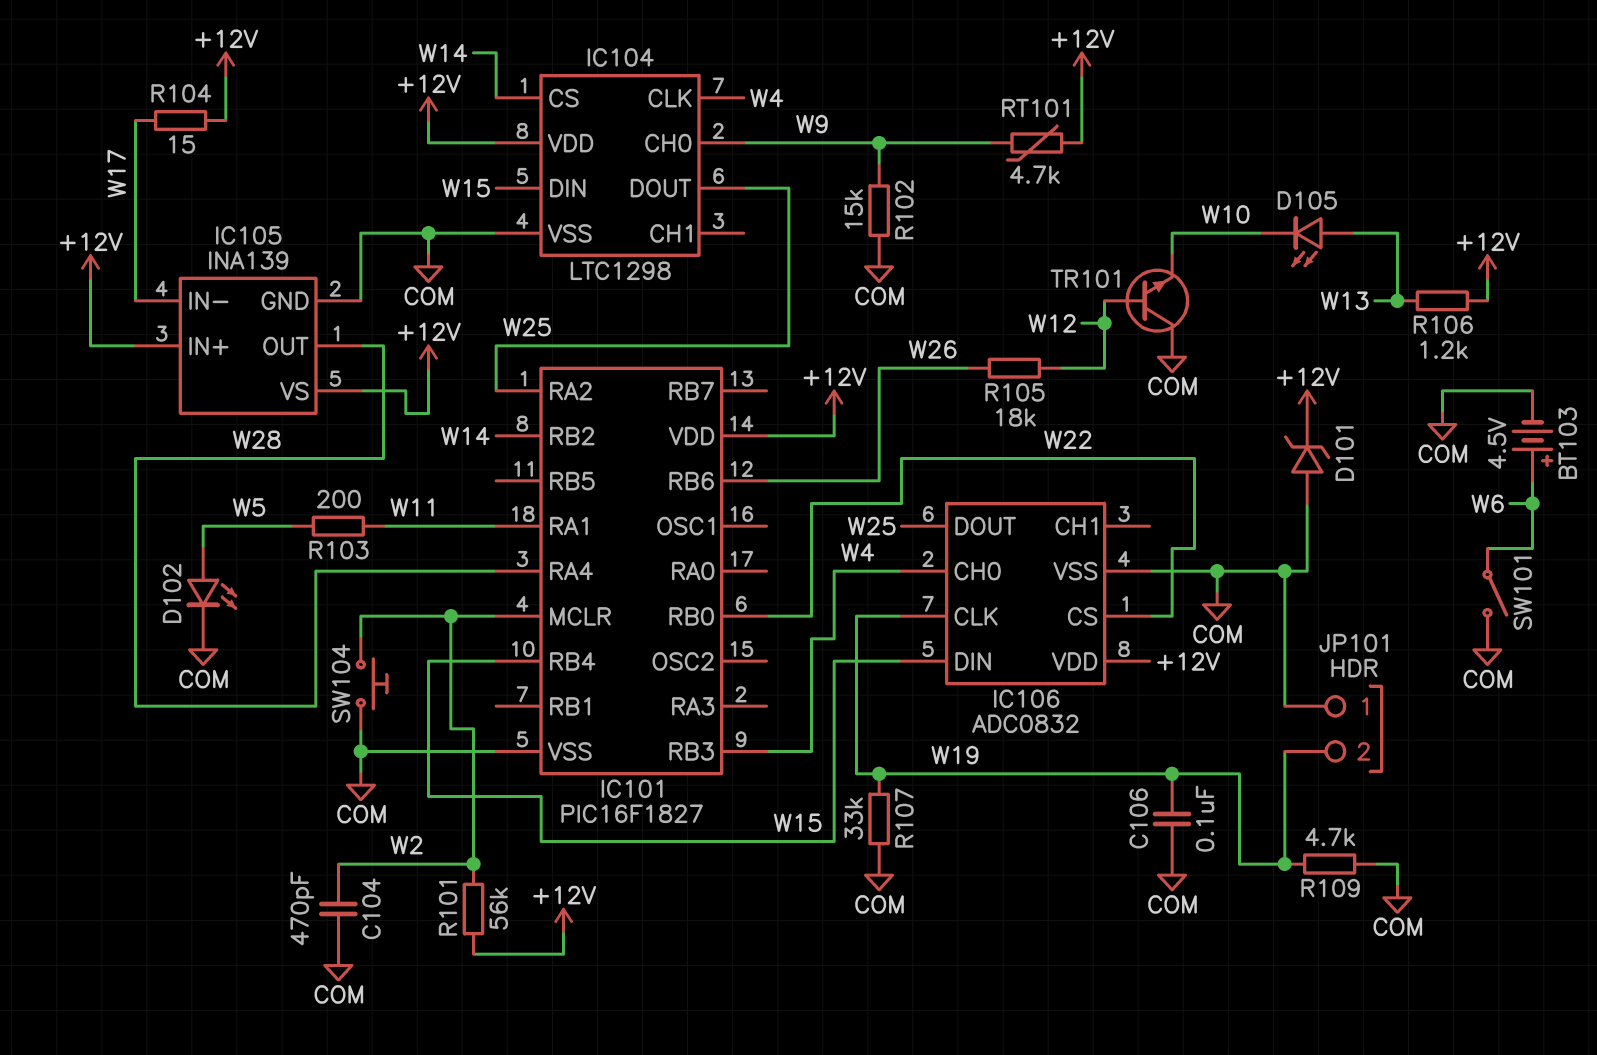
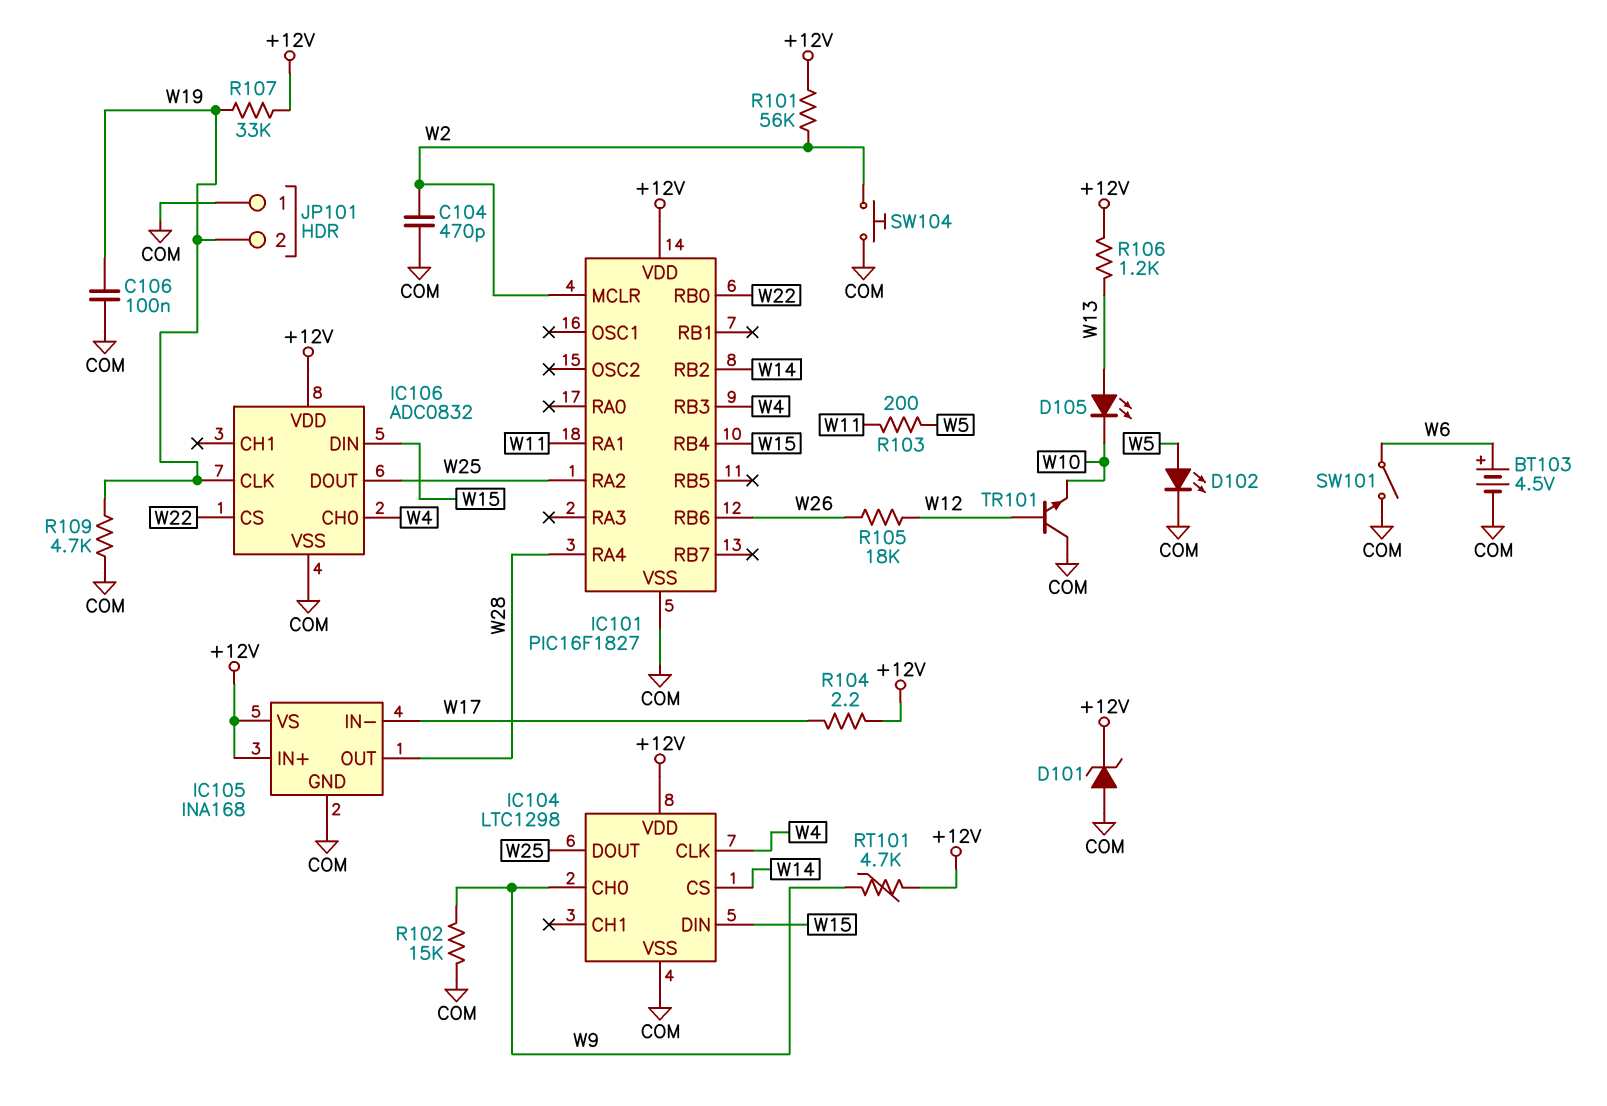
IC105: INA139 -> INA168
R104: 15 (+12V, W17) -> 2.2 (+12V, W17)
R107: 33k (COM, W19) -> 33k (+12V, W19)

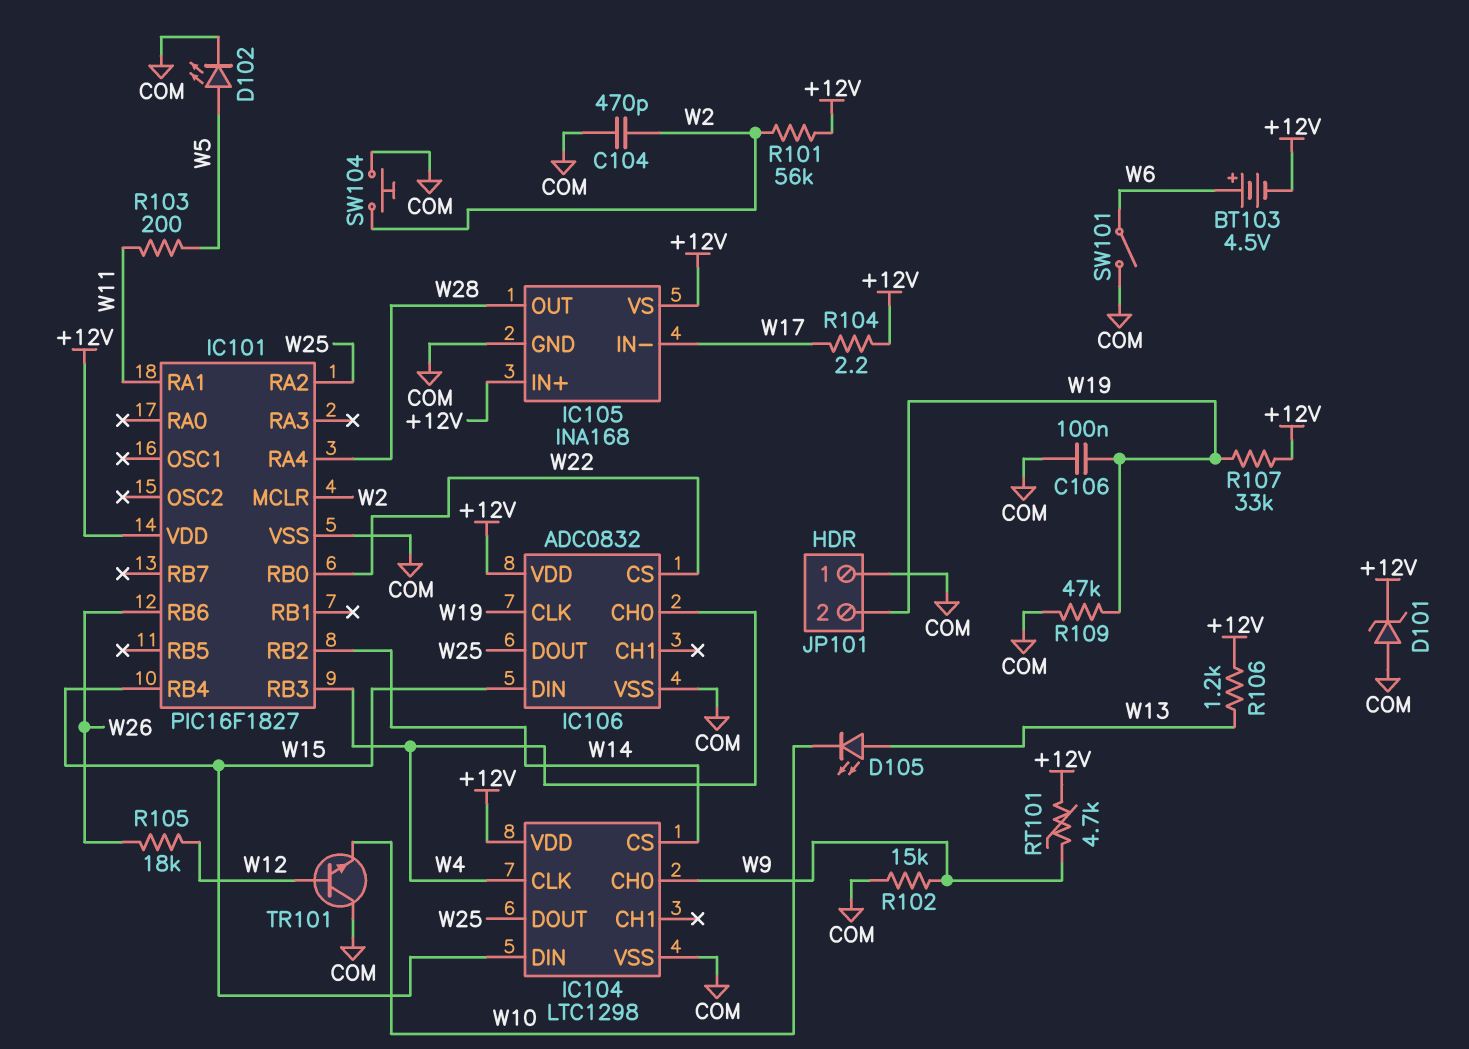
BT103: 4.5V (plus W6, minus COM) -> 4.5V (plus W6, minus +12V)
R109: 4.7k (COM, W19) -> 47k (COM, W19)

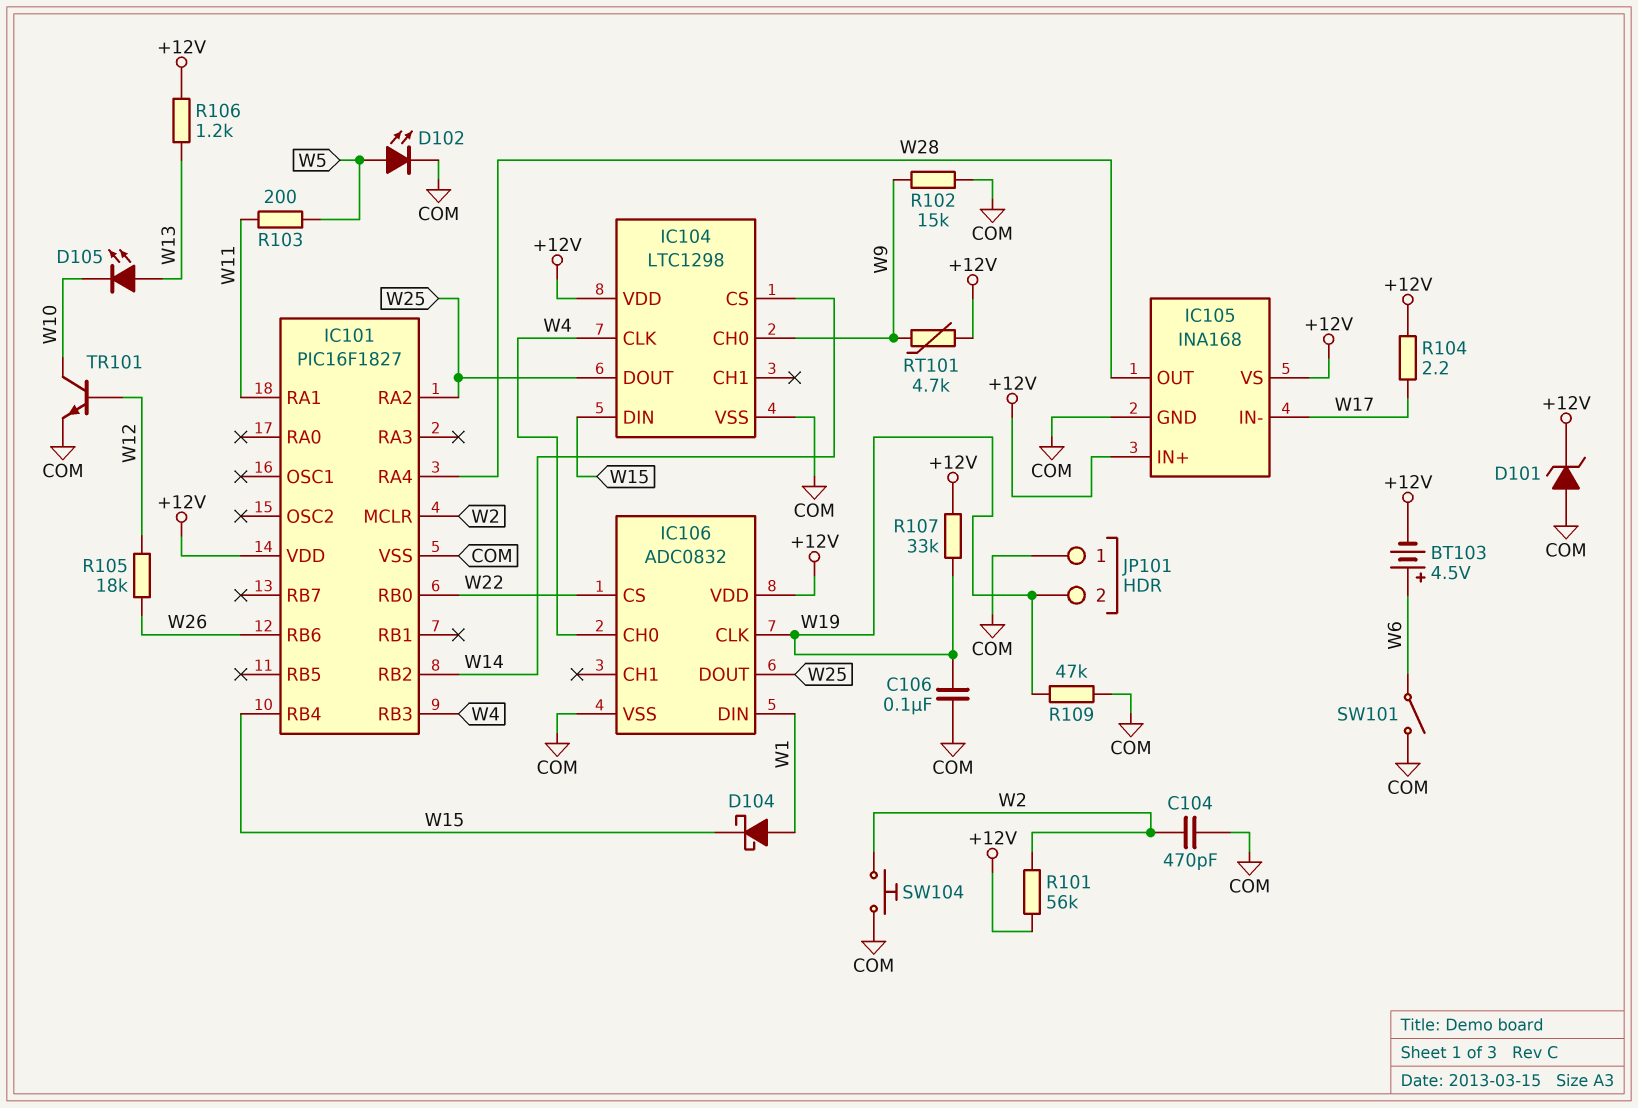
D104: none -> schottky (A W1, K W15)
IC106 pin DIN: W15 -> W1
TR101: NPN (B W12, C COM, E W10) -> NPN (B W12, C W10, E COM)

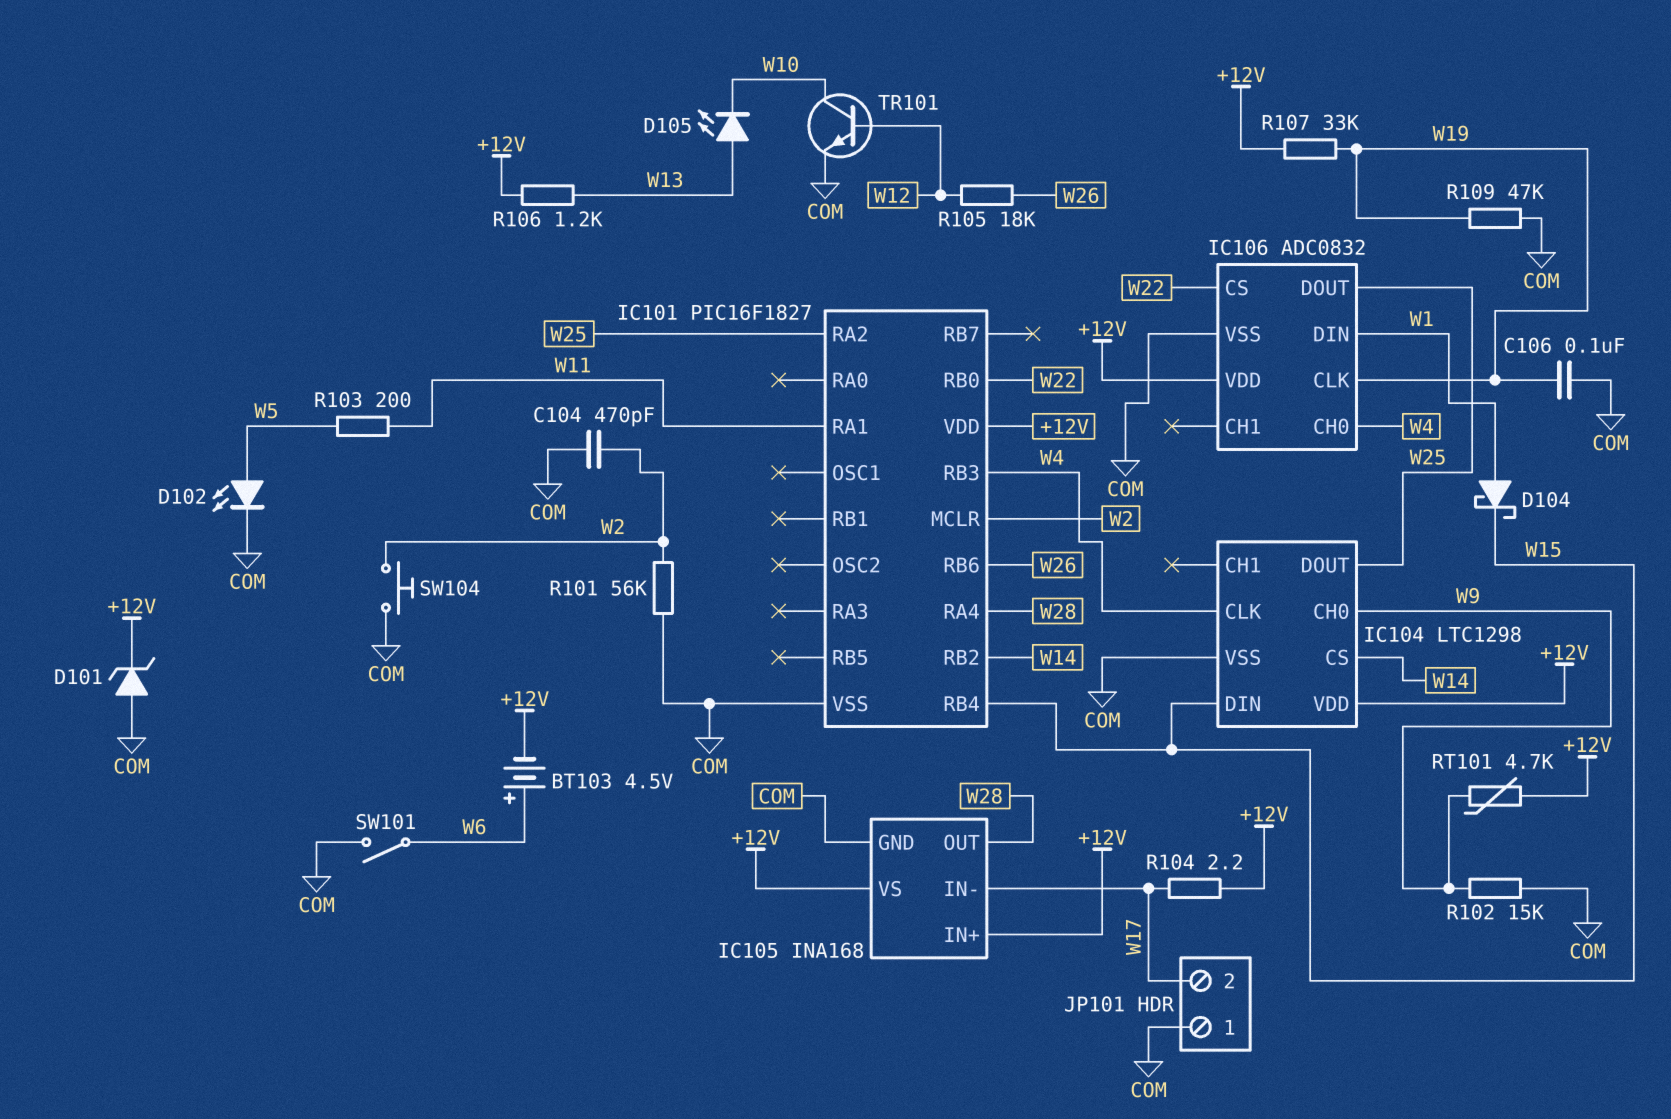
JP101 pin 2: W19 -> W17
R101: 56k (+12V, W2) -> 56k (COM, W2)

